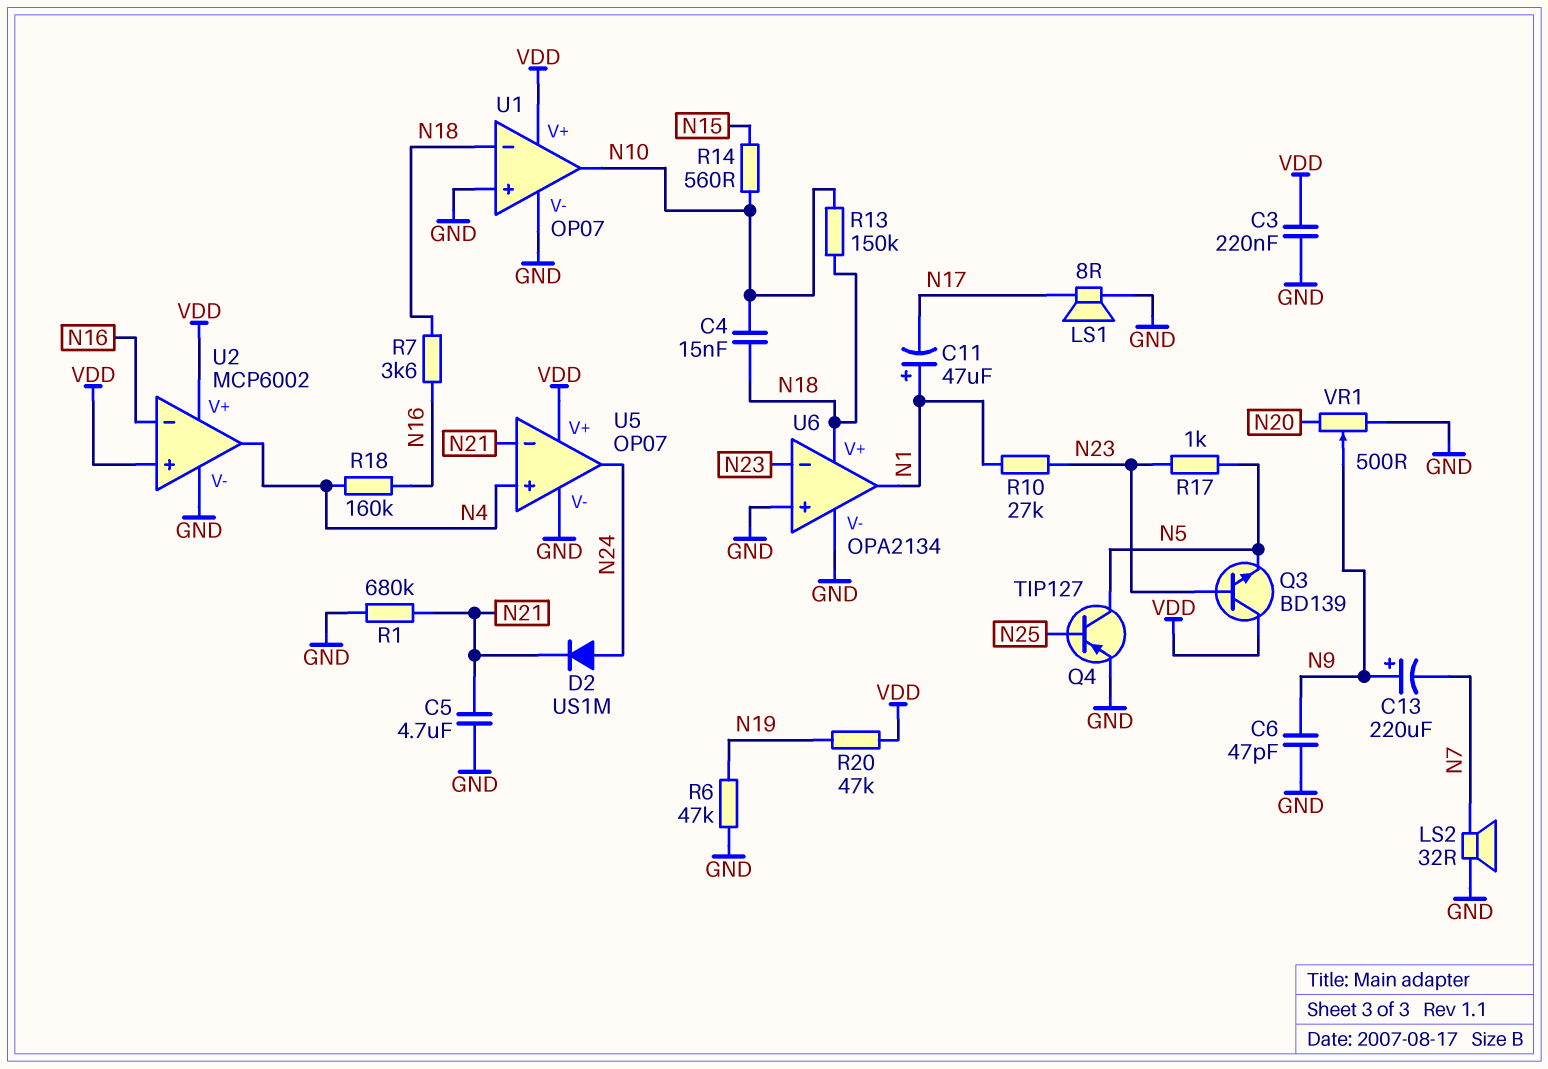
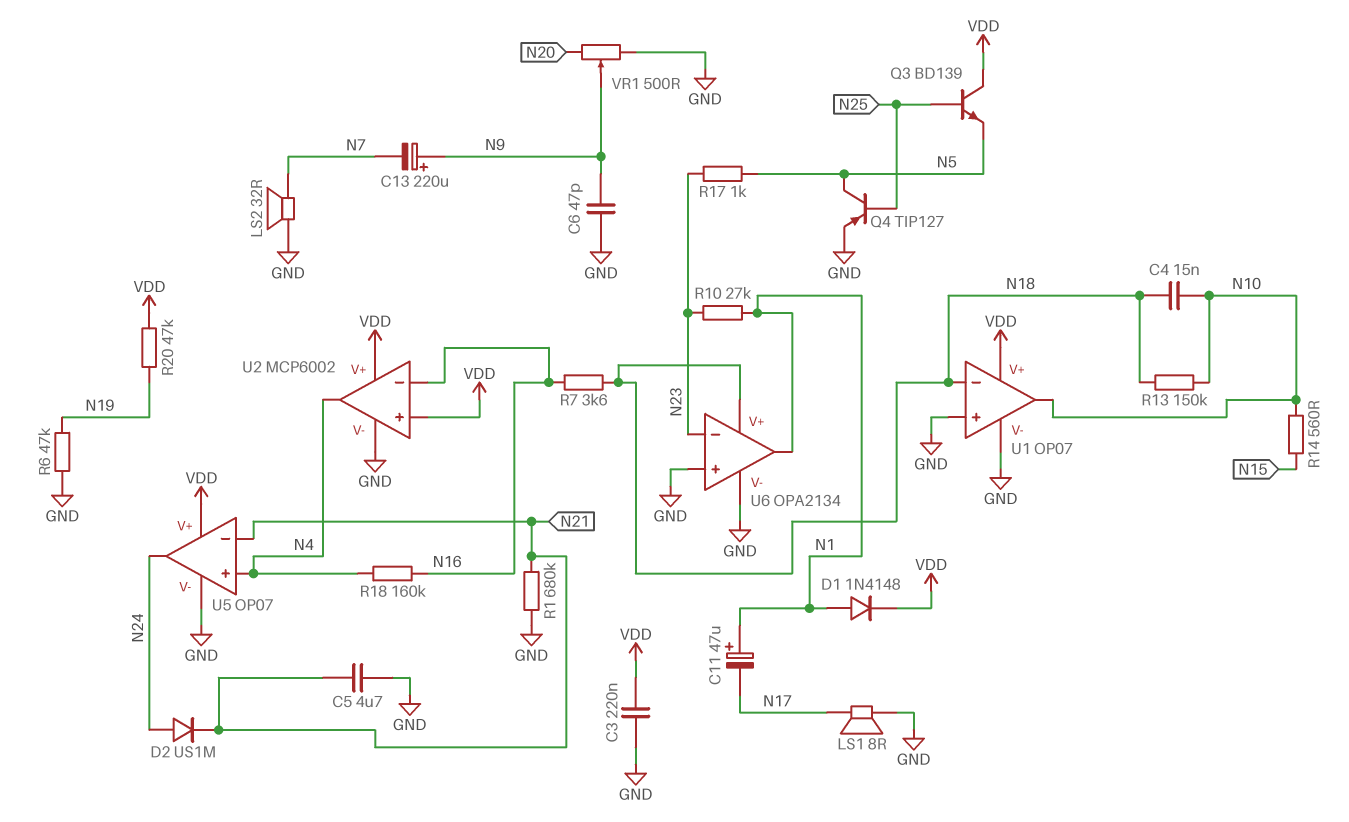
D1: none -> diode 1N4148 (A N1, K VDD)
Q3: NPN BD139 (B N23, C VDD, E N5) -> NPN BD139 (B N25, C VDD, E N5)

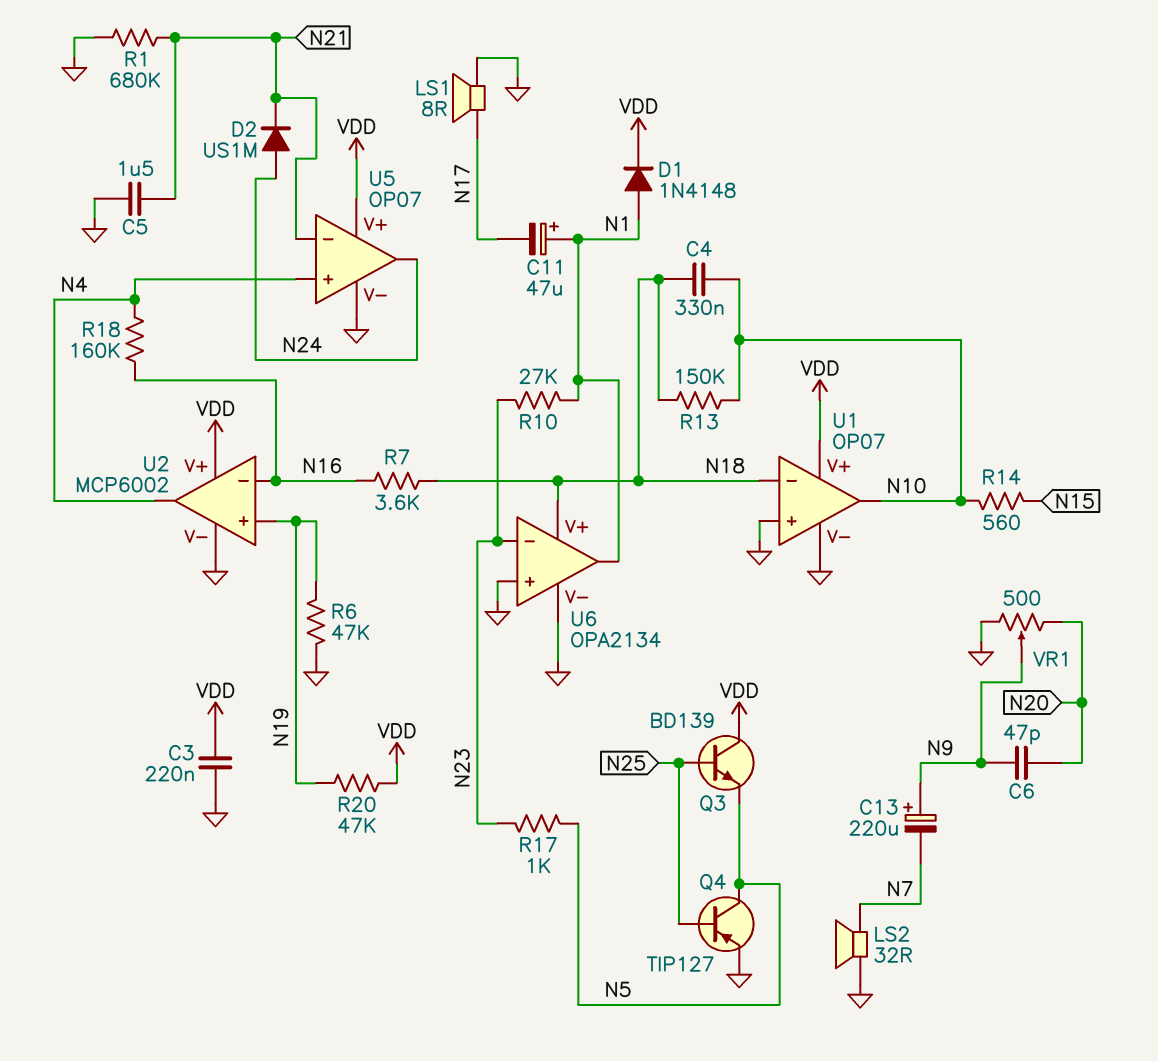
C4: 15nF (N10, N18) -> 330nF (N10, N18)
C5: 4.7uF (GND, N21) -> 1.5uF (GND, N21)
C6: 47pF (GND, N9) -> 47pF (N9, N20)
U2 pin in+: VDD -> N19

